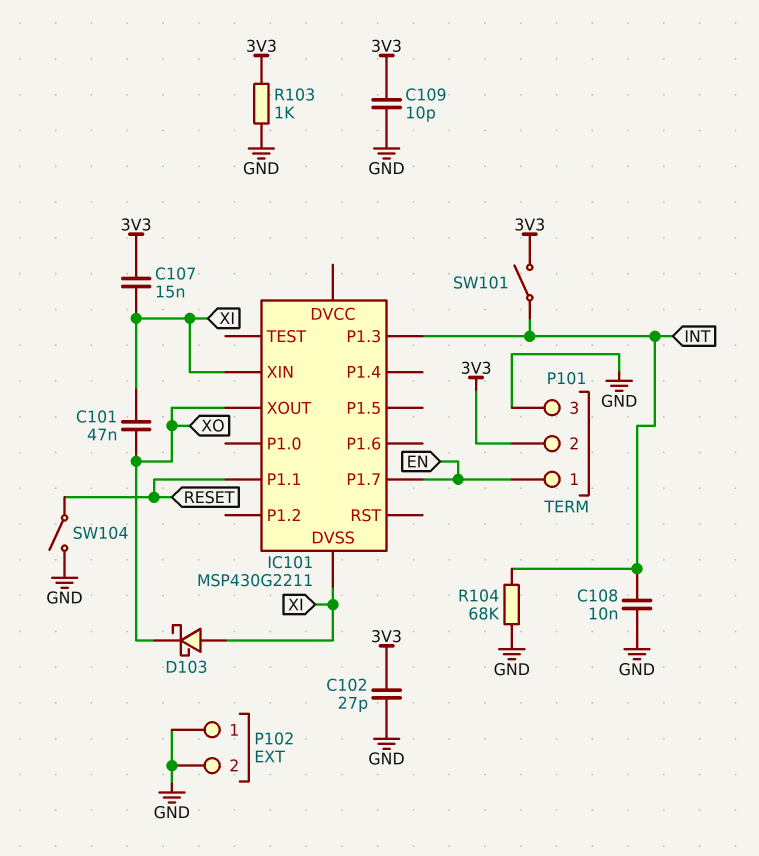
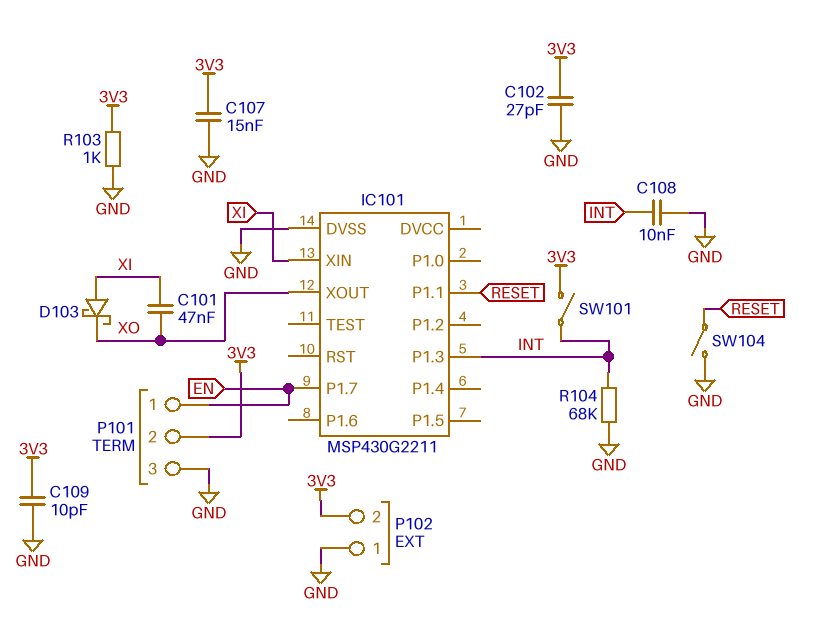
C107: 15nF (3V3, XI) -> 15nF (3V3, GND)
IC101 pin DVSS: XI -> GND
P102 pin 2: GND -> 3V3

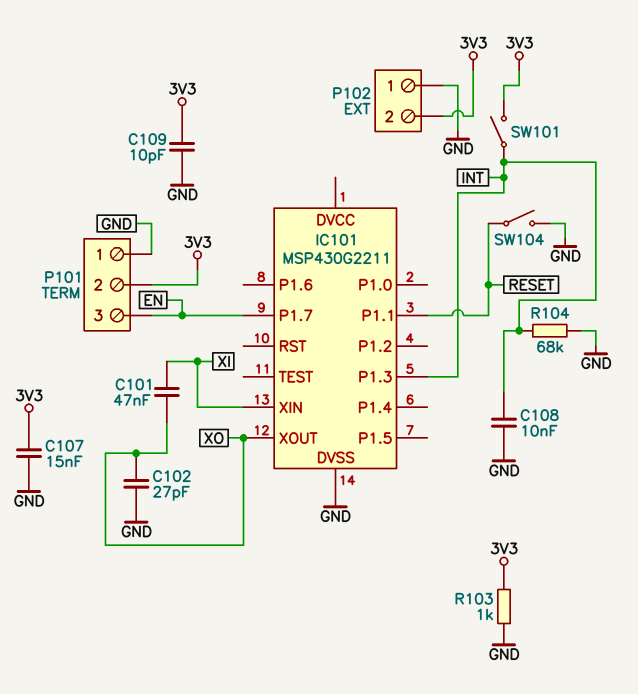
C102: 27pF (3V3, GND) -> 27pF (GND, XO)
D103: schottky (A XI, K XO) -> none
P101 pin 1: EN -> GND
P101 pin 3: GND -> EN

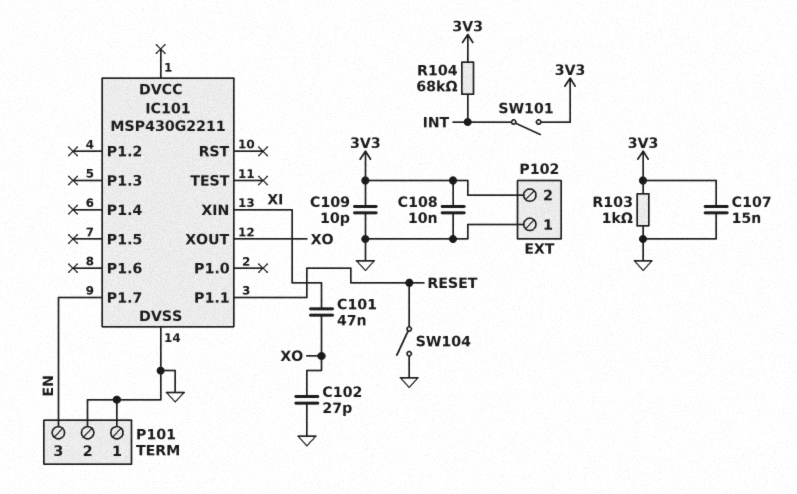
C108: 10nF (GND, INT) -> 10nF (3V3, GND)
IC101 pin P1.3: INT -> none
P101 pin 2: 3V3 -> GND
R104: 68k (GND, INT) -> 68k (3V3, INT)

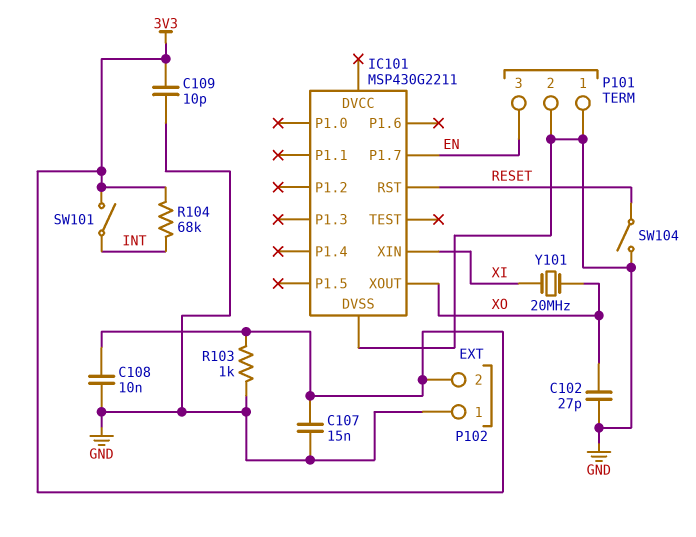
C101: 47nF (XI, XO) -> none
IC101 pin P1.1: RESET -> none
IC101 pin RST: none -> RESET
Y101: none -> 20MHz (XI, XO)

